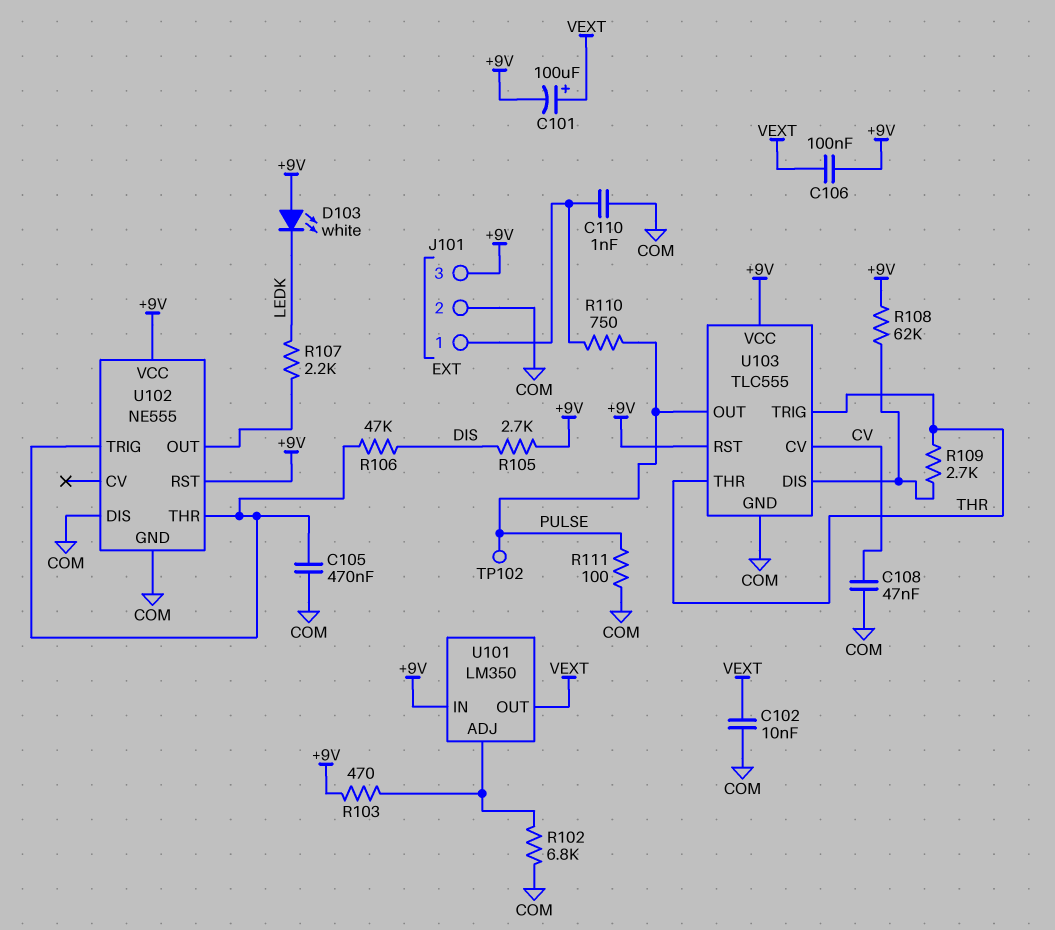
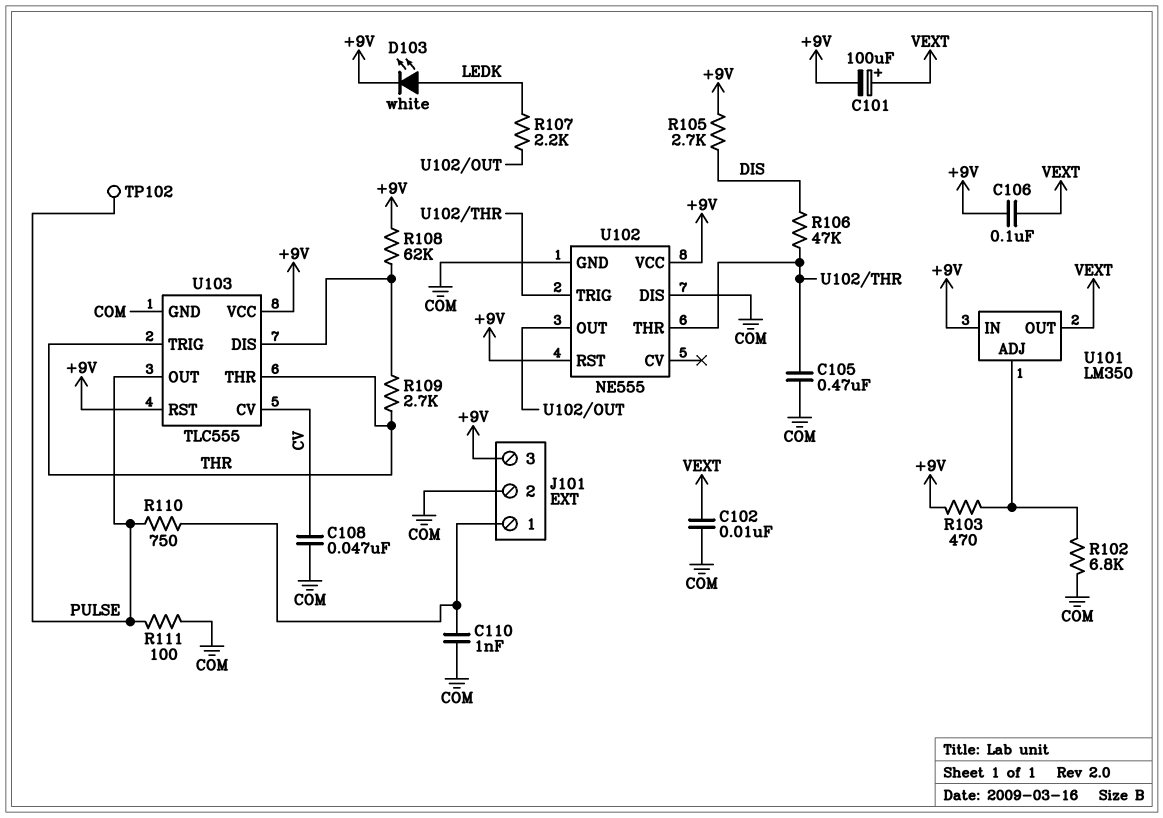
D103: LED white (A +9V, K LEDK) -> LED white (A LEDK, K +9V)

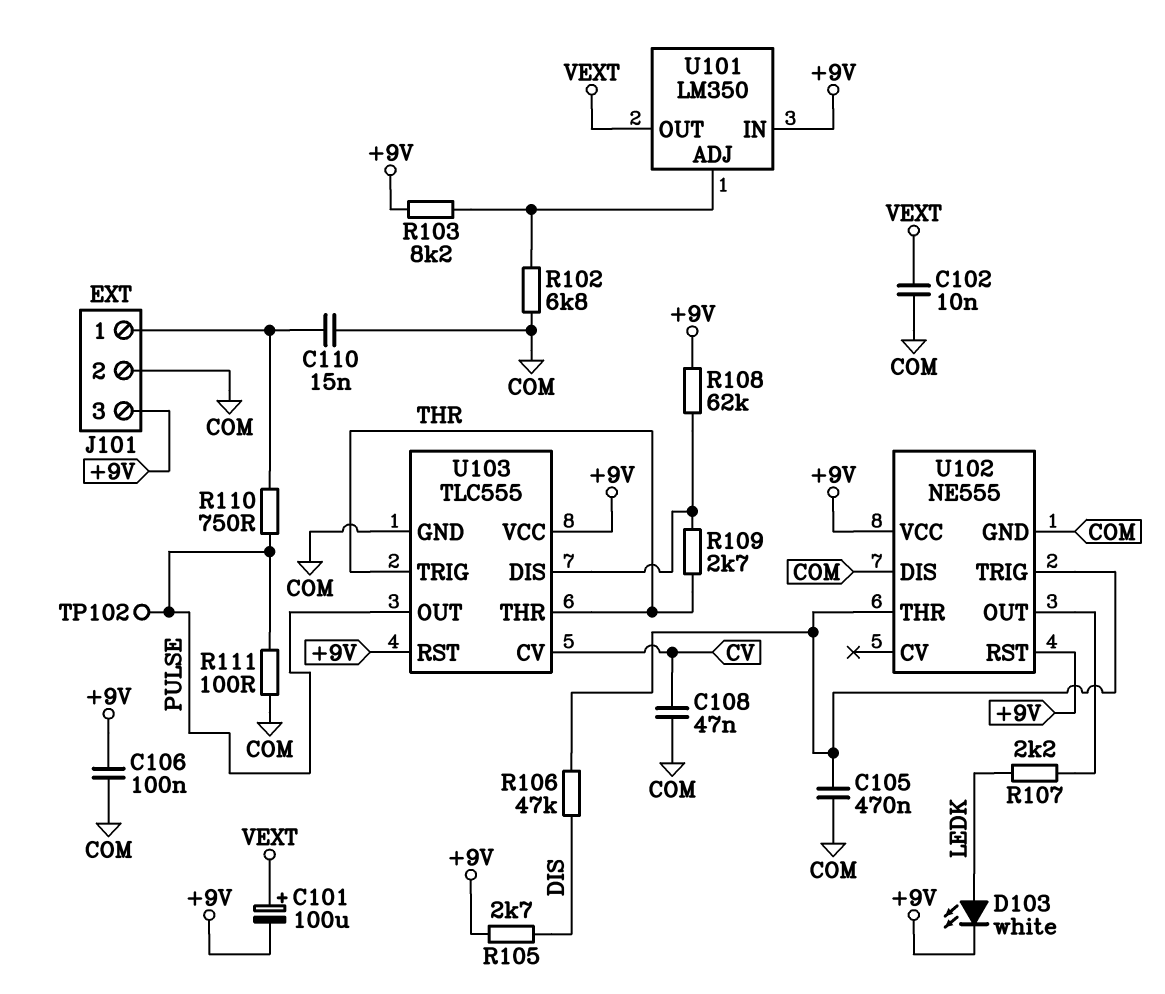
C106: 100nF (+9V, VEXT) -> 100nF (+9V, COM)
C110: 1nF (COM, J101/1) -> 15nF (COM, J101/1)
R103: 470 (+9V, U101/ADJ) -> 8.2k (+9V, U101/ADJ)

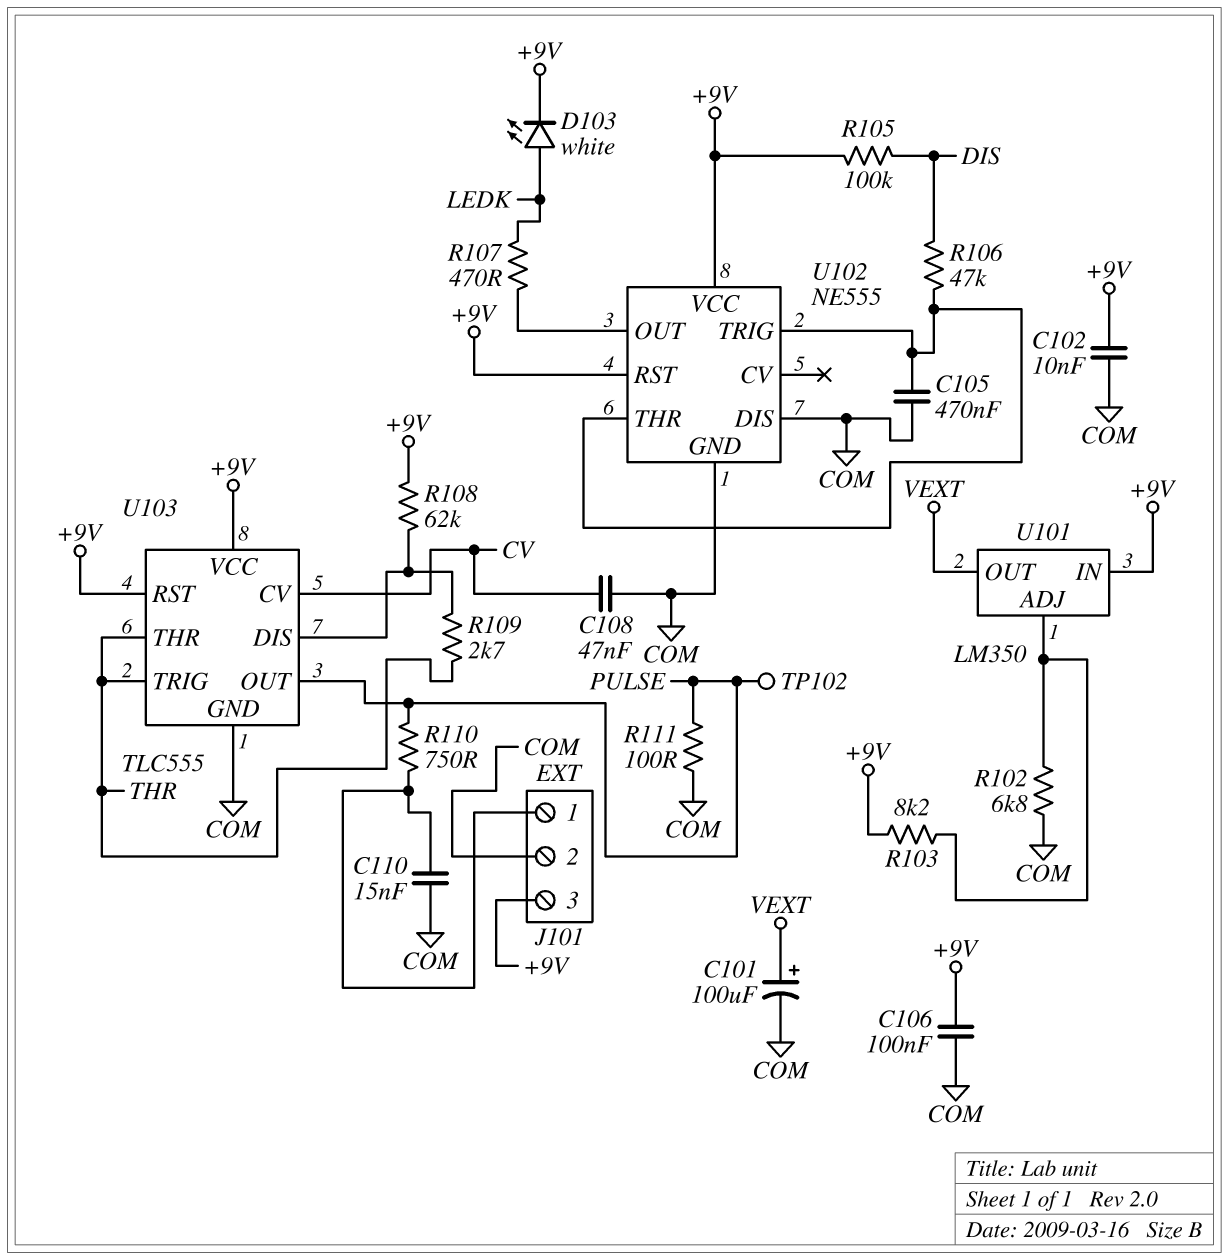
C101: 100uF (plus VEXT, minus +9V) -> 100uF (plus VEXT, minus COM)
C102: 10nF (COM, VEXT) -> 10nF (+9V, COM)
R105: 2.7k (+9V, DIS) -> 100k (+9V, DIS)
R107: 2.2k (LEDK, U102/OUT) -> 470 (LEDK, U102/OUT)

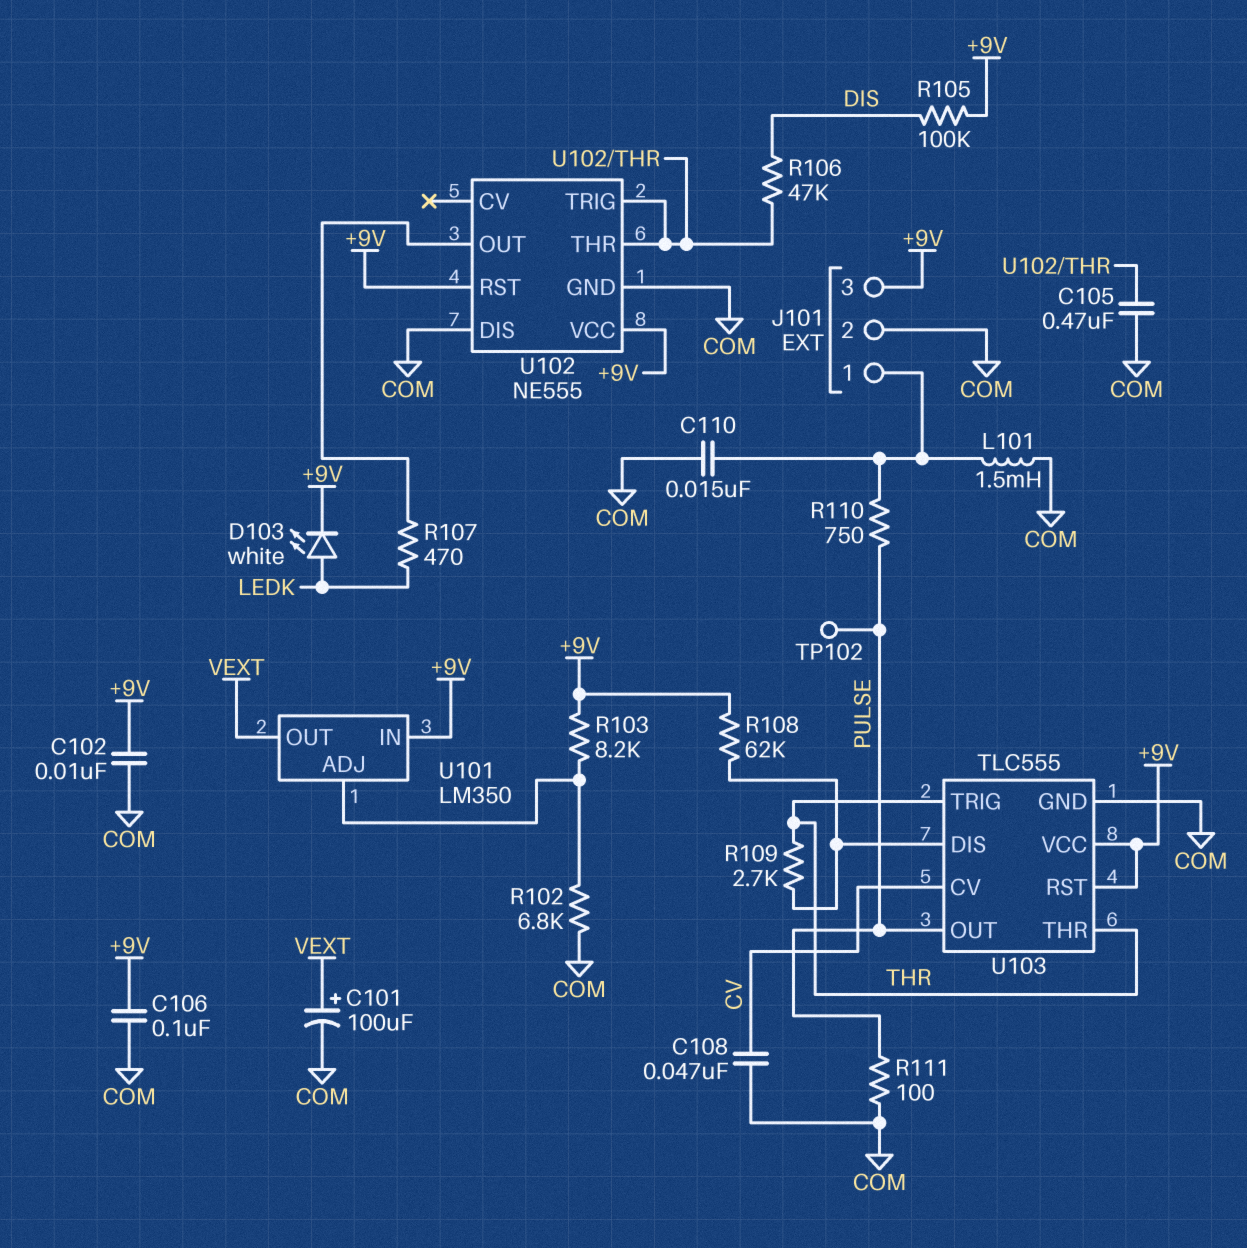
L101: none -> 1.5mH (COM, J101/1)

